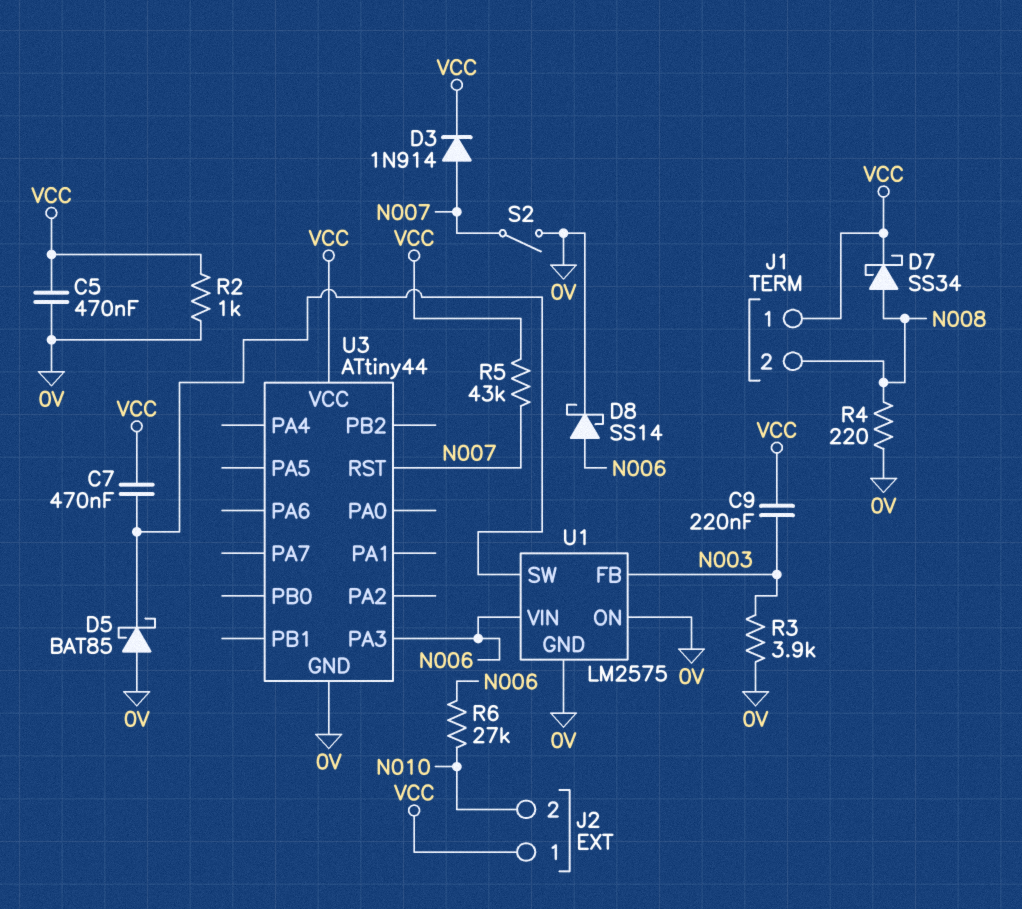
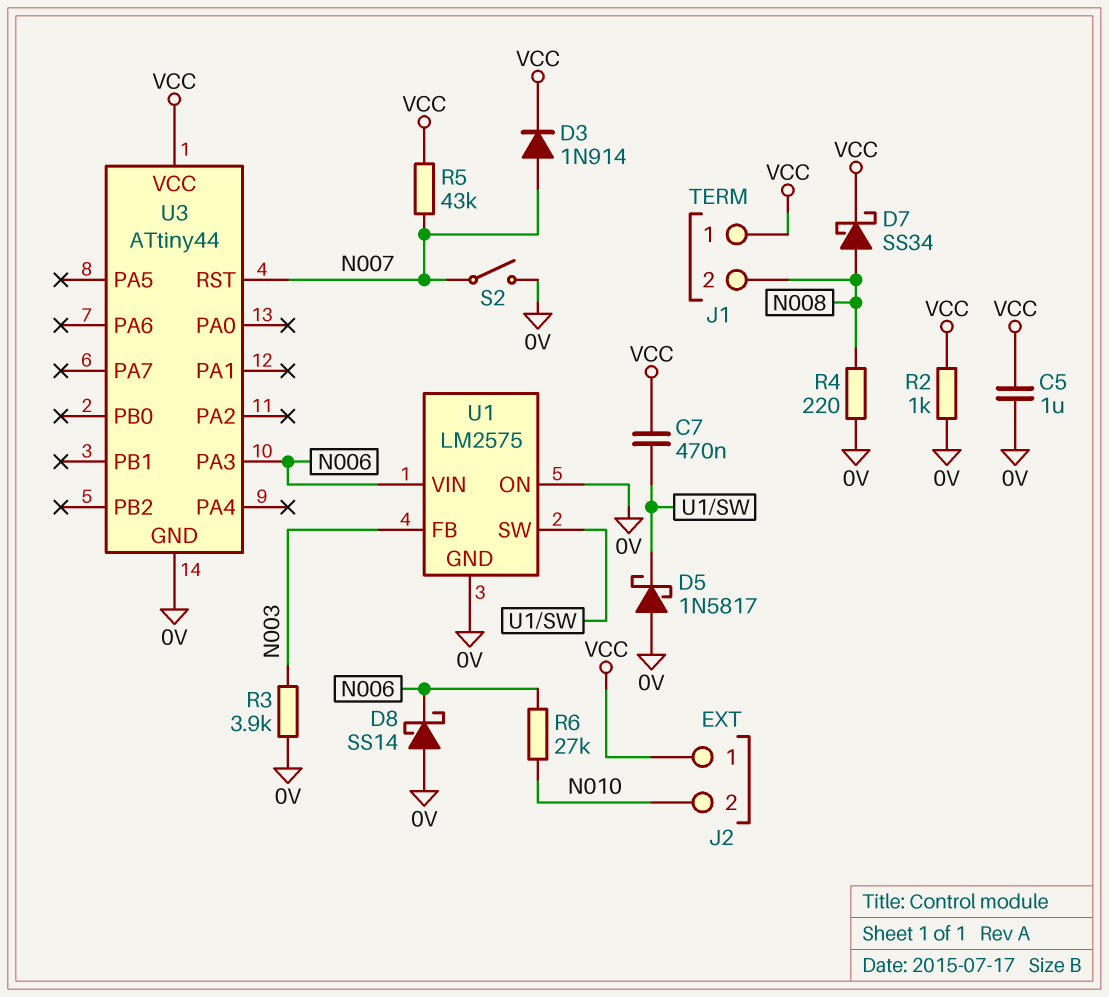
C5: 470nF (0V, VCC) -> 1uF (0V, VCC)
C9: 220nF (N003, VCC) -> none
D5: schottky BAT85 (A 0V, K U1/SW) -> schottky 1N5817 (A 0V, K U1/SW)
D8: schottky SS14 (A N006, K 0V) -> schottky SS14 (A 0V, K N006)

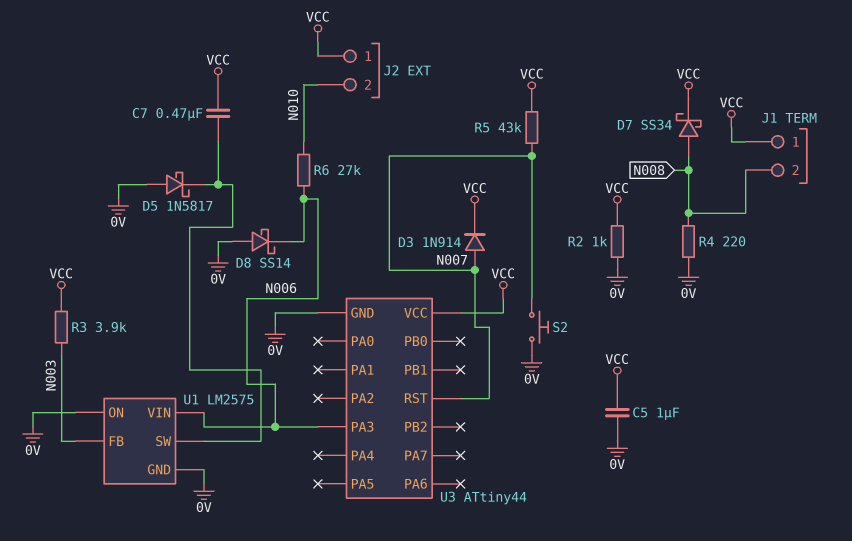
R3: 3.9k (0V, N003) -> 3.9k (N003, VCC)
S2: switch (0V, N007) -> button (0V, N007)

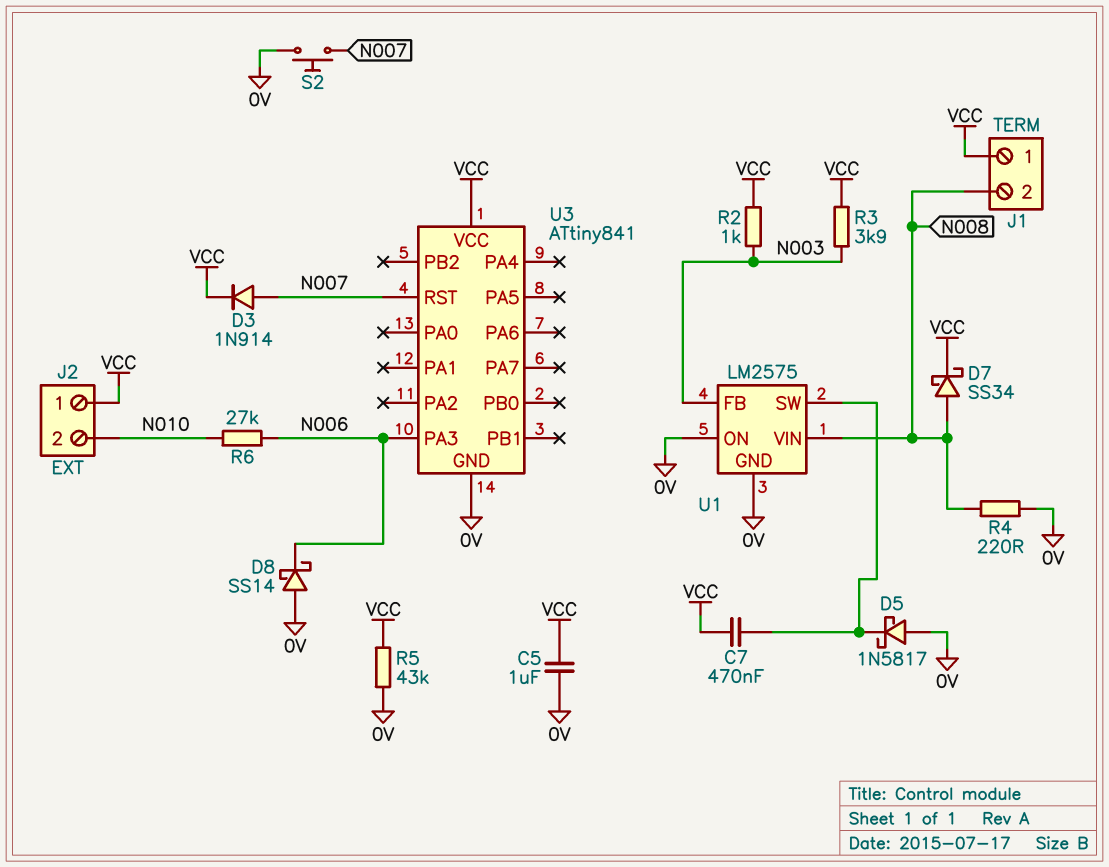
R2: 1k (0V, VCC) -> 1k (N003, VCC)
R5: 43k (N007, VCC) -> 43k (0V, VCC)
U1 pin VIN: N006 -> N008
U3: ATtiny44 -> ATtiny841

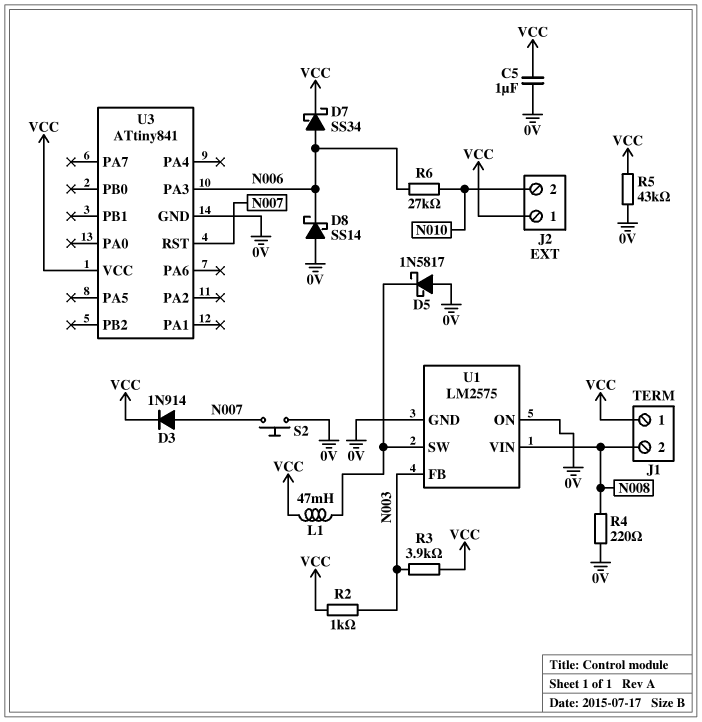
C7: 470nF (U1/SW, VCC) -> none
D7: schottky SS34 (A N008, K VCC) -> schottky SS34 (A N006, K VCC)
L1: none -> 47mH (U1/SW, VCC)

